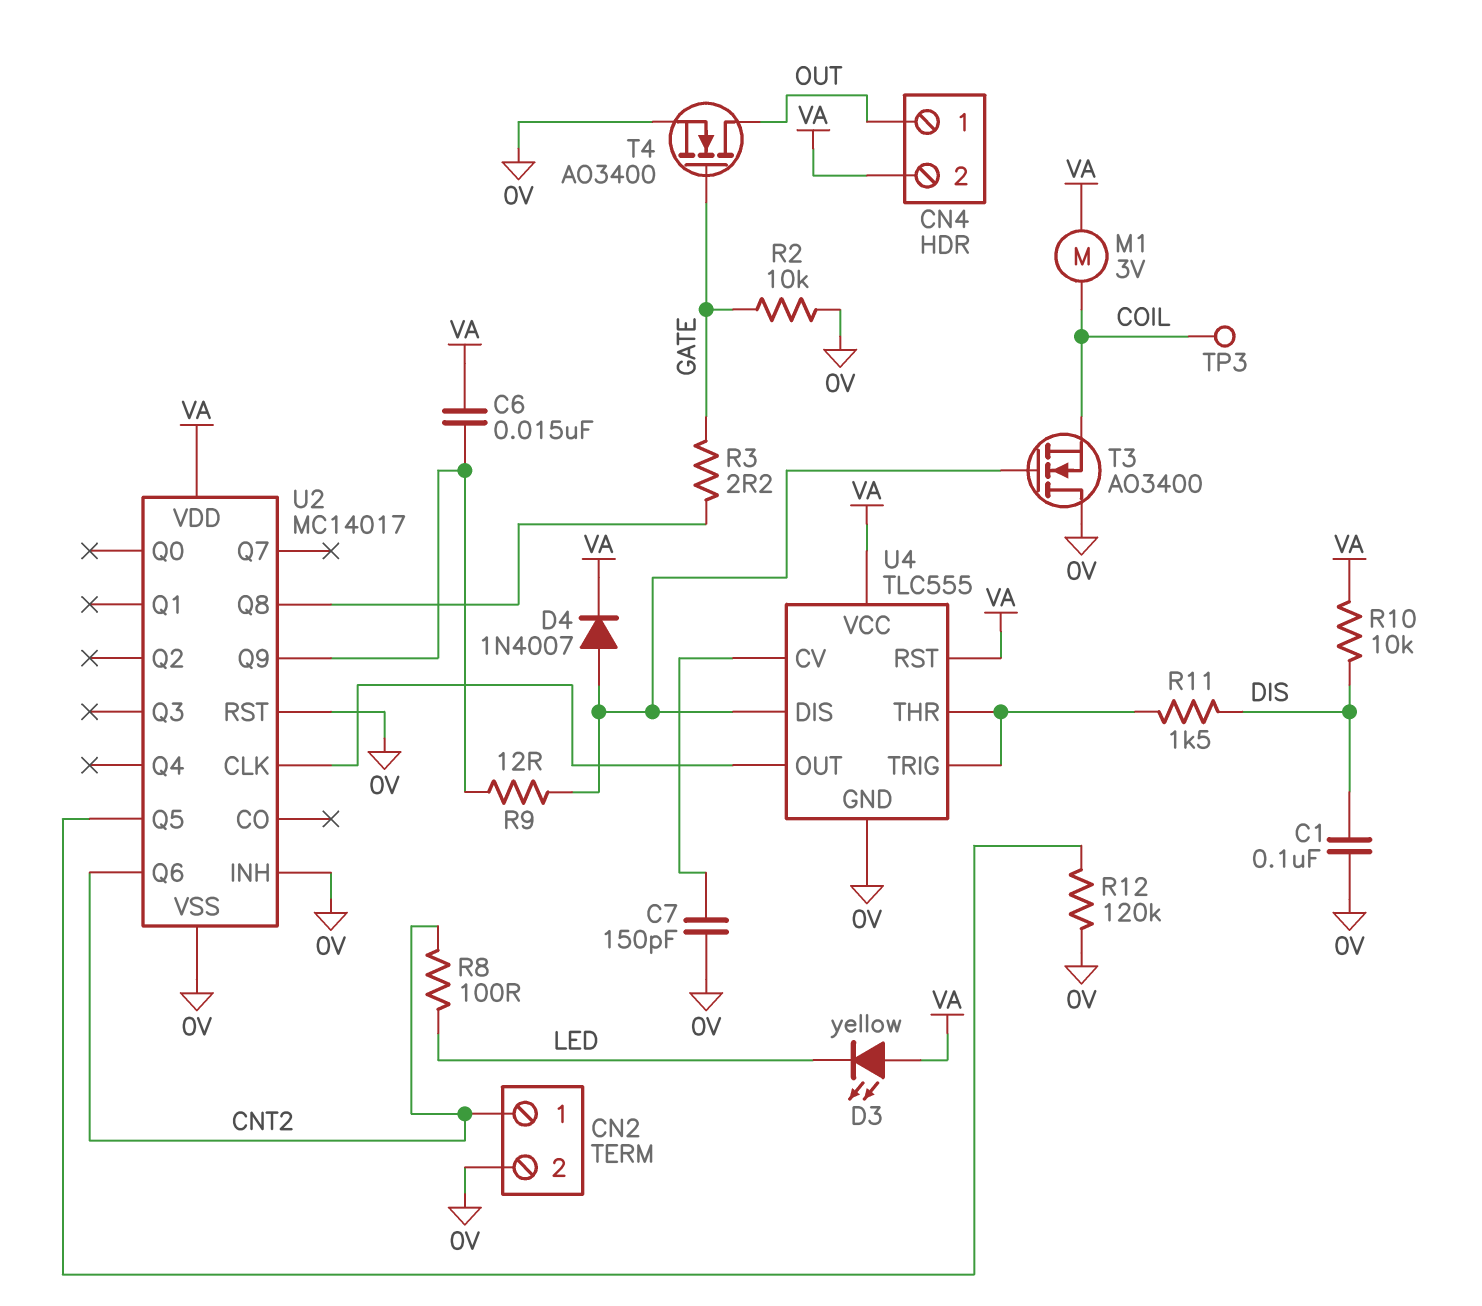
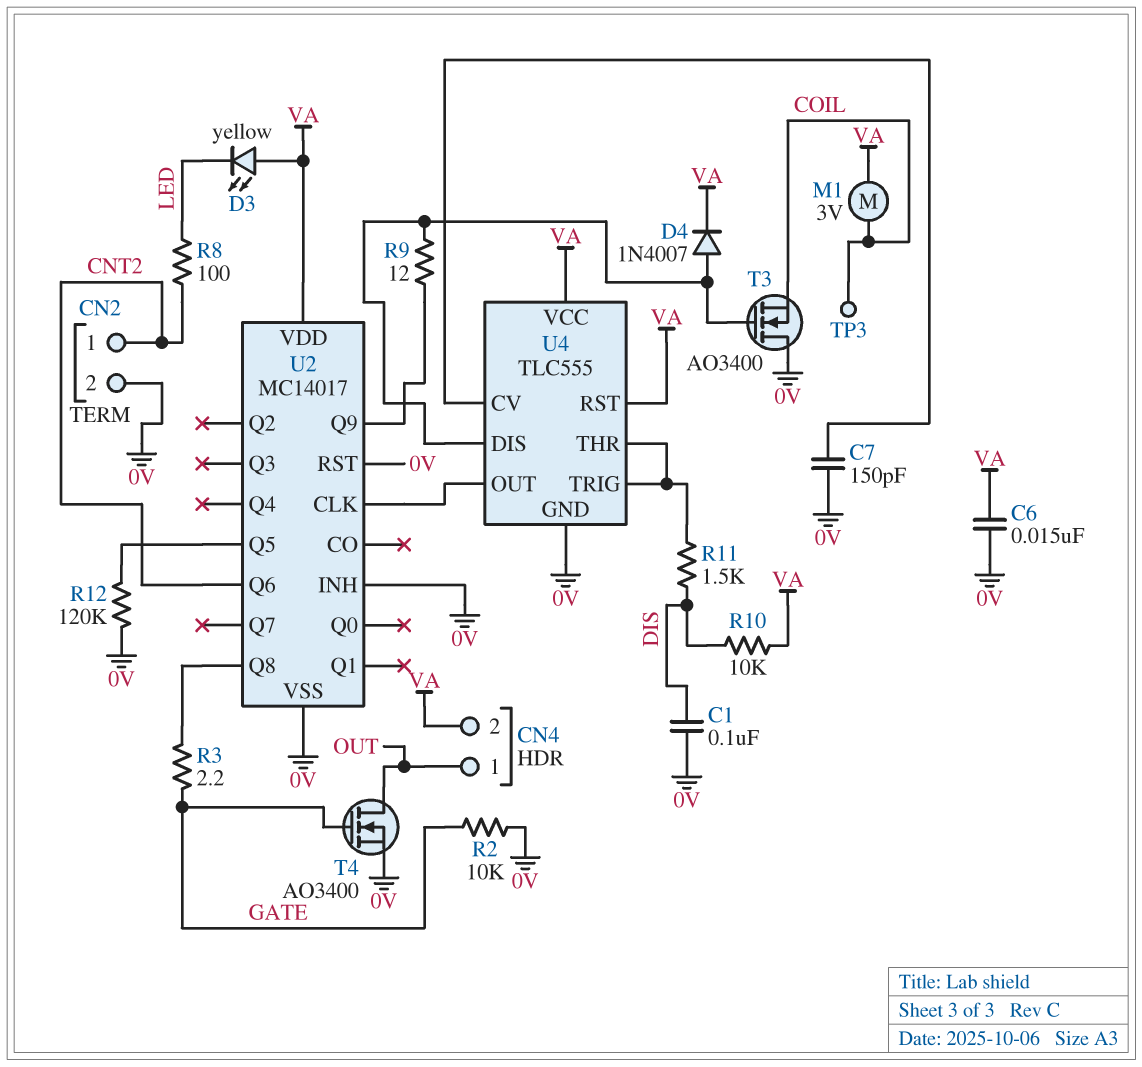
C6: 15nF (U2/Q9, VA) -> 15nF (0V, VA)

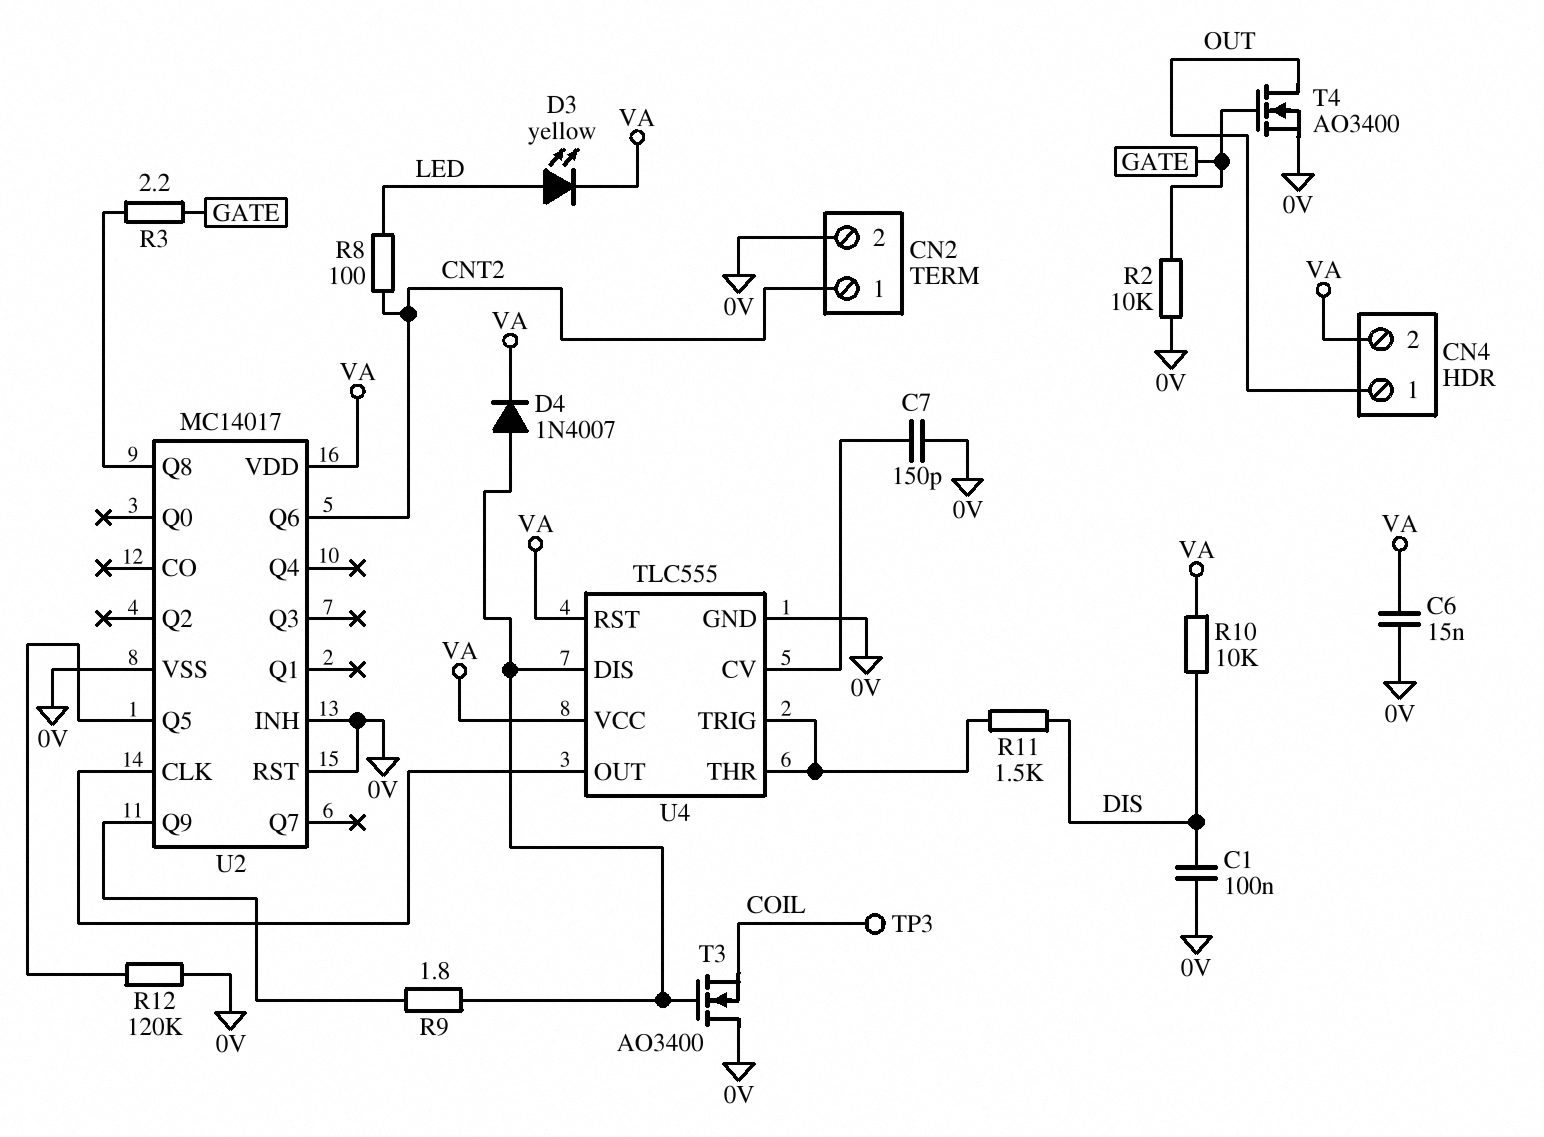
D3: LED yellow (A VA, K LED) -> LED yellow (A LED, K VA)
M1: motor 3V (COIL, VA) -> none
R9: 12 (U2/Q9, U4/DIS) -> 1.8 (U2/Q9, U4/DIS)

